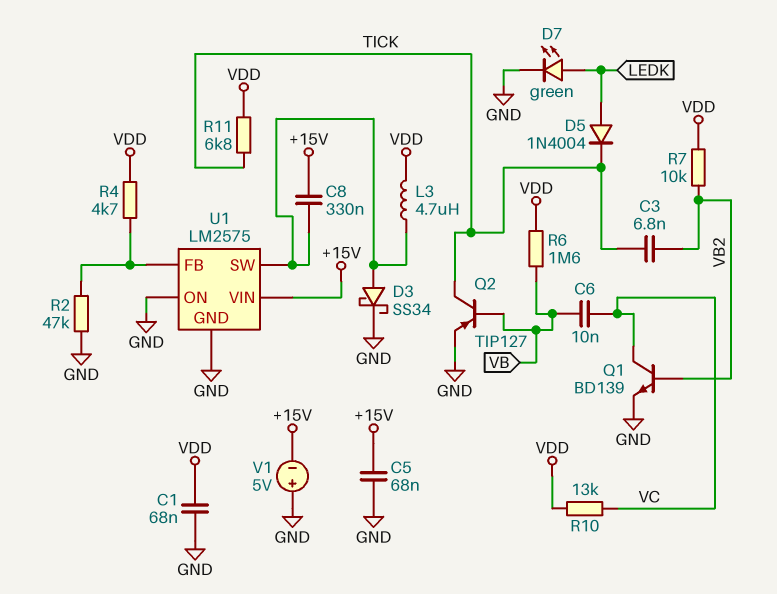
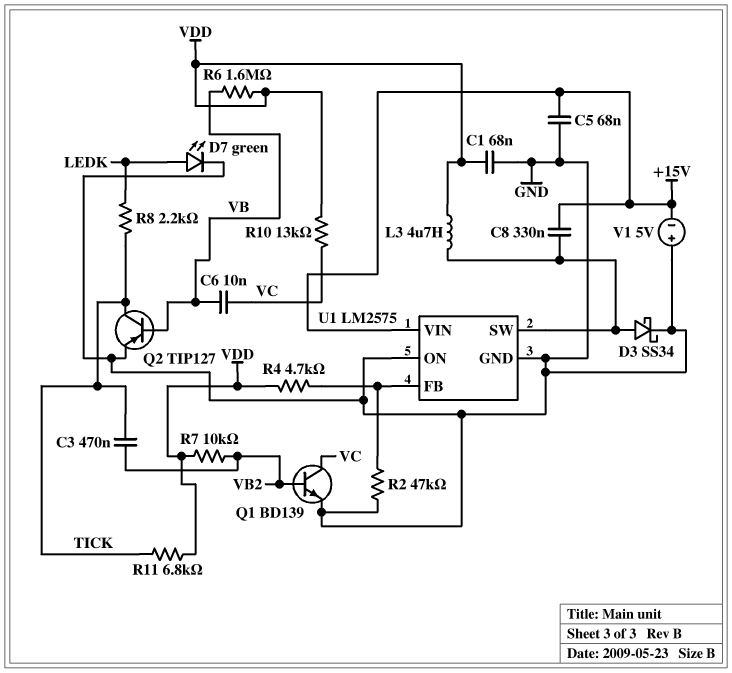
C3: 6.8nF (TICK, VB2) -> 470nF (TICK, VB2)
D5: diode 1N4004 (A LEDK, K TICK) -> none
R8: none -> 2.2k (LEDK, TICK)

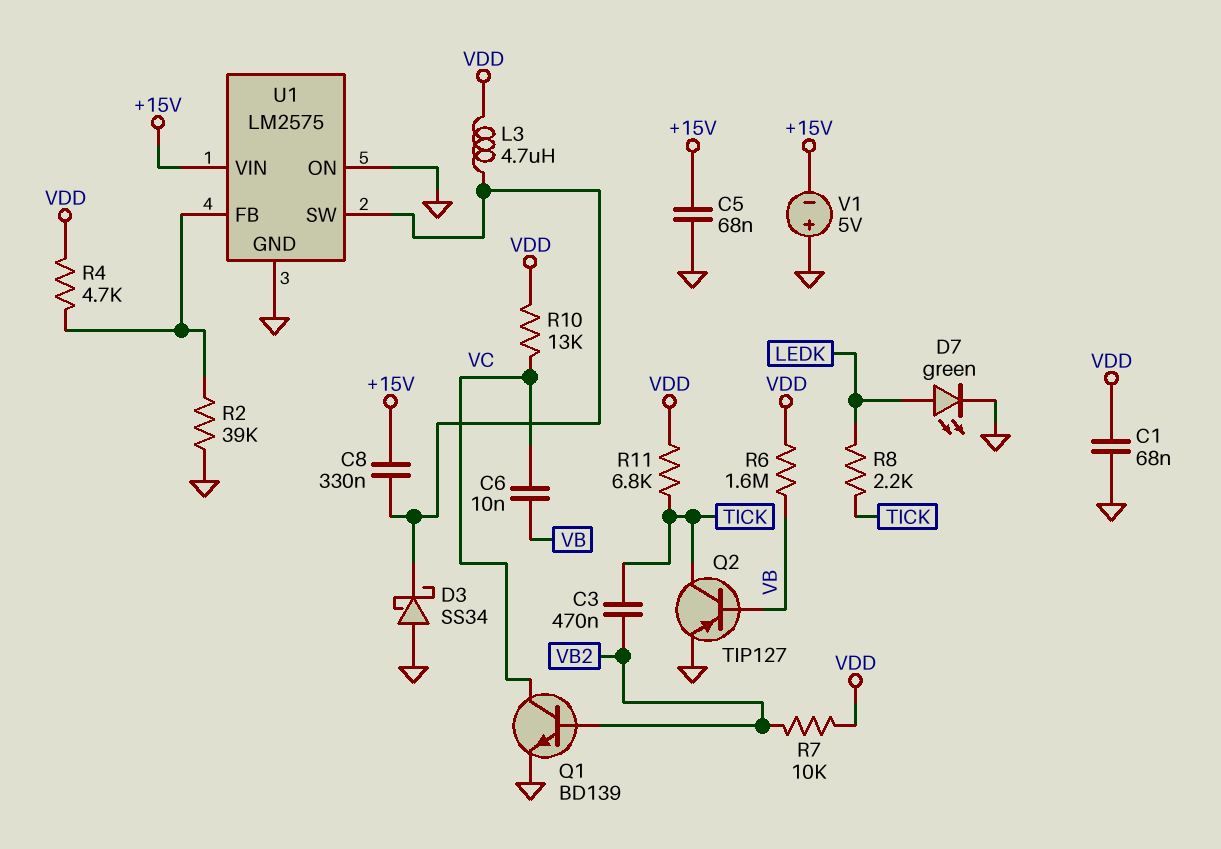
D3: schottky SS34 (A U1/SW, K GND) -> schottky SS34 (A GND, K U1/SW)
R2: 47k (GND, U1/FB) -> 39k (GND, U1/FB)

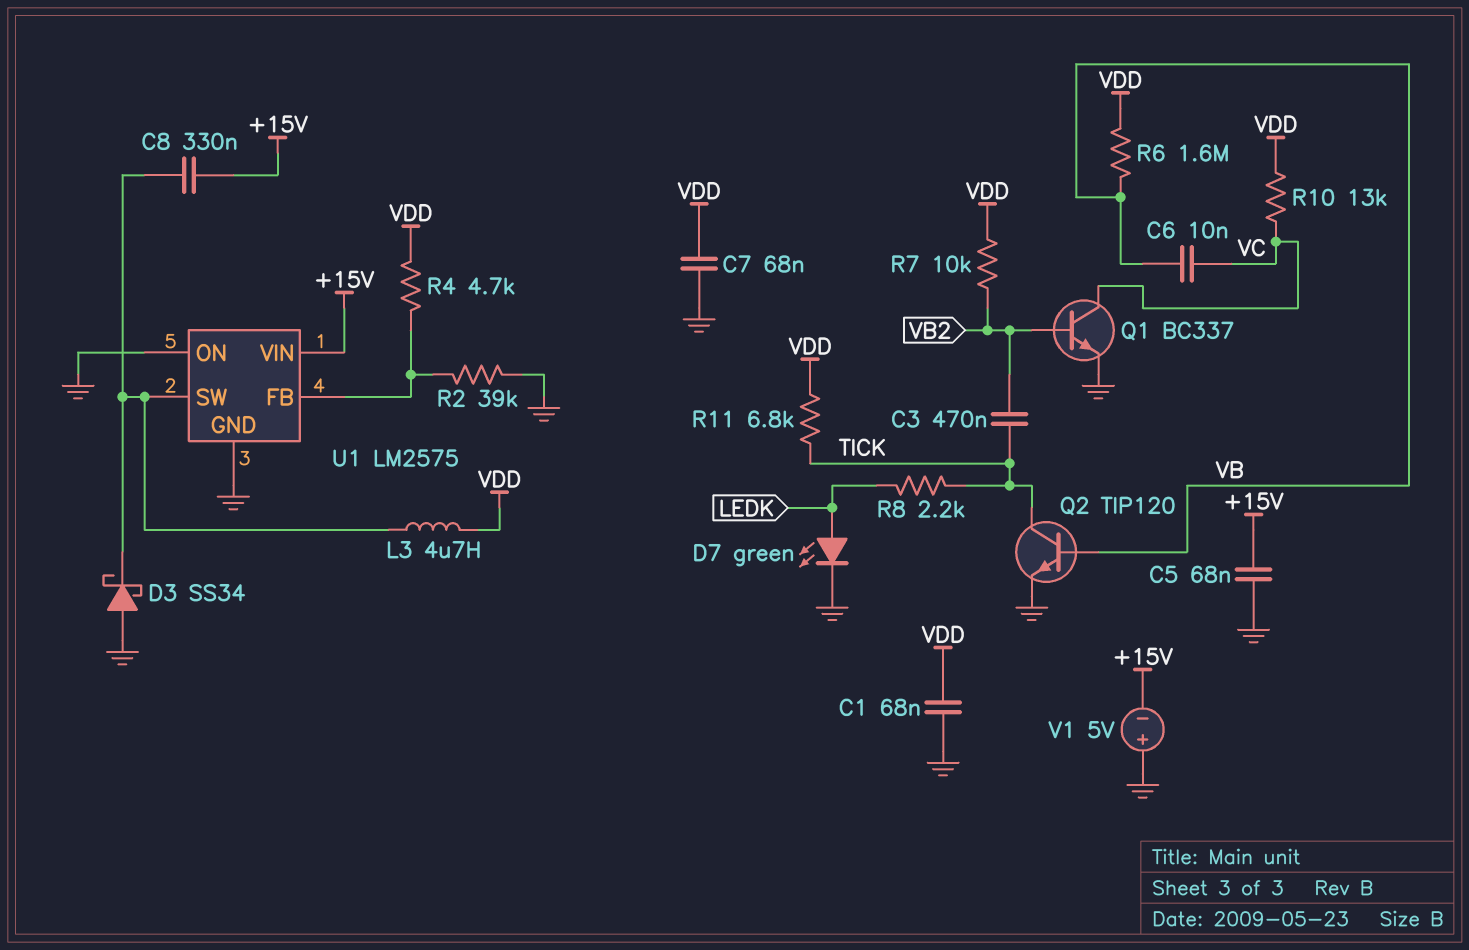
C7: none -> 68nF (GND, VDD)
Q1: NPN BD139 (B VB2, C VC, E GND) -> NPN BC337 (B VB2, C VC, E GND)
Q2: PNP TIP127 (B VB, C TICK, E GND) -> NPN TIP120 (B VB, C TICK, E GND)

